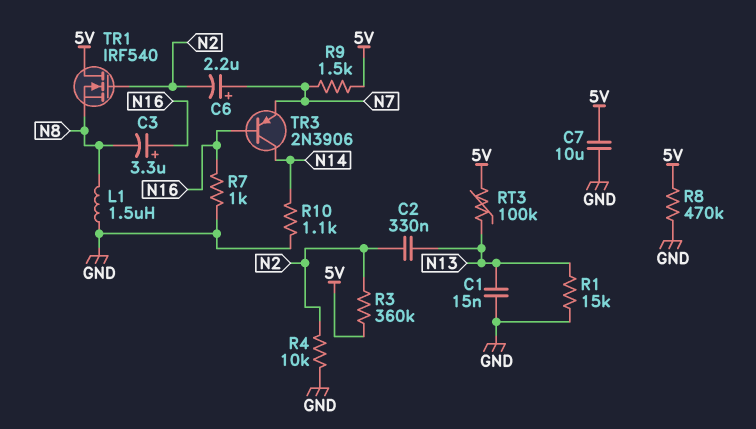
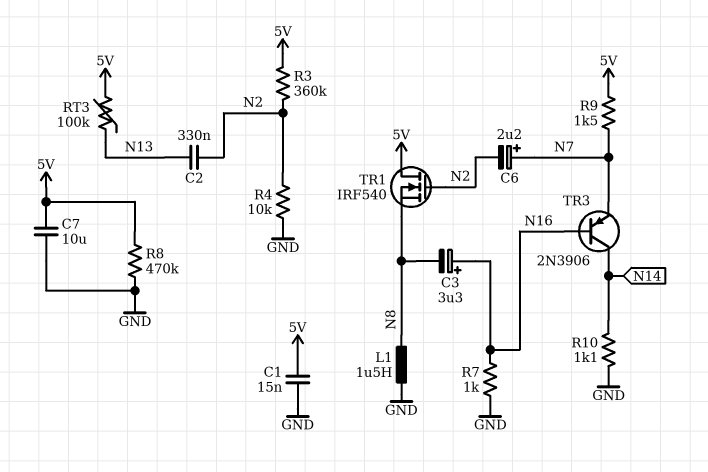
C1: 15nF (GND, N13) -> 15nF (5V, GND)
R1: 15k (GND, N13) -> none

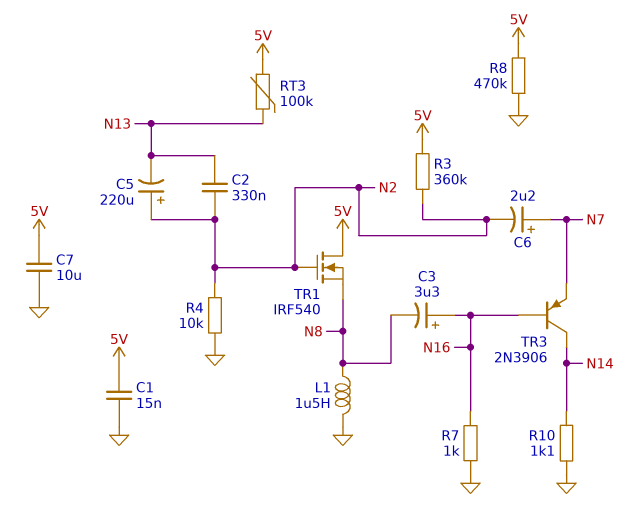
C5: none -> 220uF (plus N2, minus N13)
R9: 1.5k (5V, N7) -> none

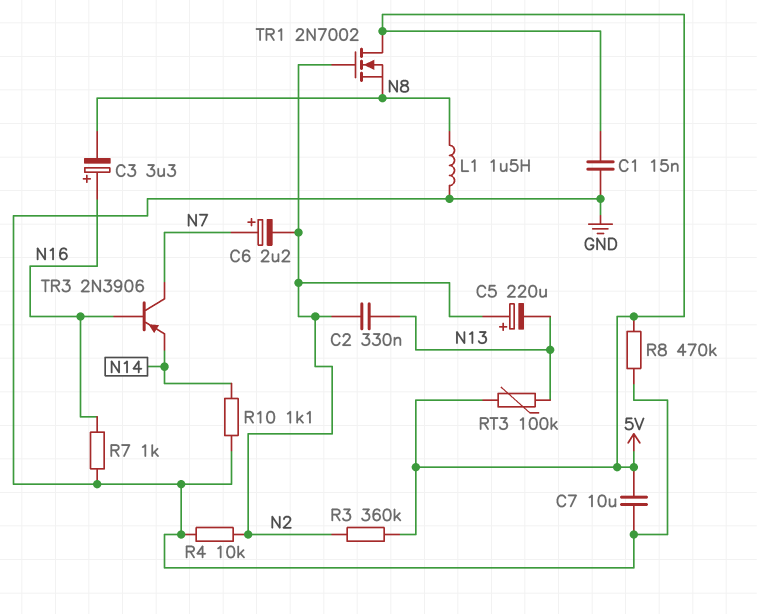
TR1: NMOS IRF540 (G N2, D 5V, S N8) -> NMOS 2N7002 (G N2, D 5V, S N8)
TR3: PNP 2N3906 (B N16, C N14, E N7) -> PNP 2N3906 (B N16, C N7, E N14)

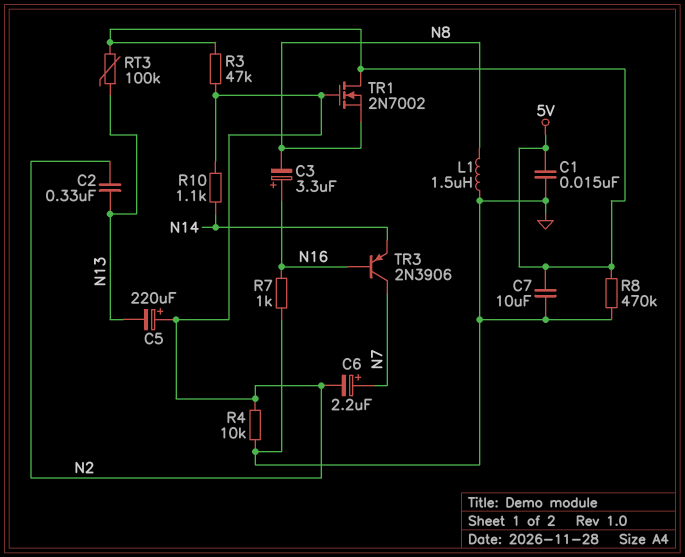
R3: 360k (5V, N2) -> 47k (5V, N2)
R10: 1.1k (GND, N14) -> 1.1k (N2, N14)

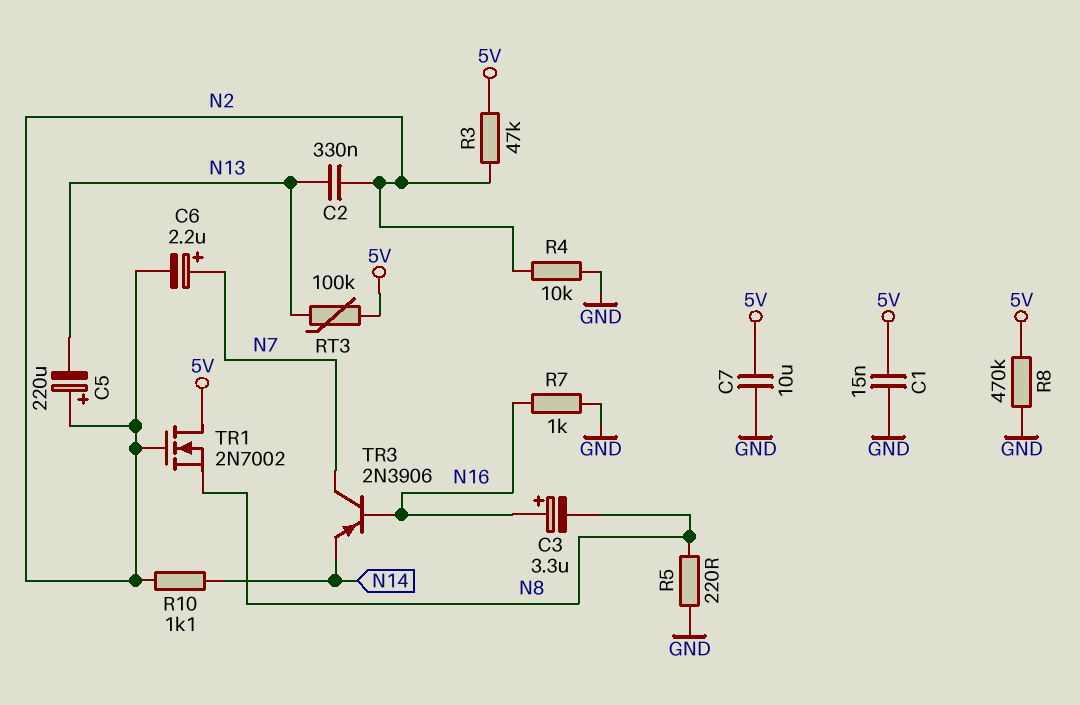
L1: 1.5uH (GND, N8) -> none
R5: none -> 220 (GND, N8)

